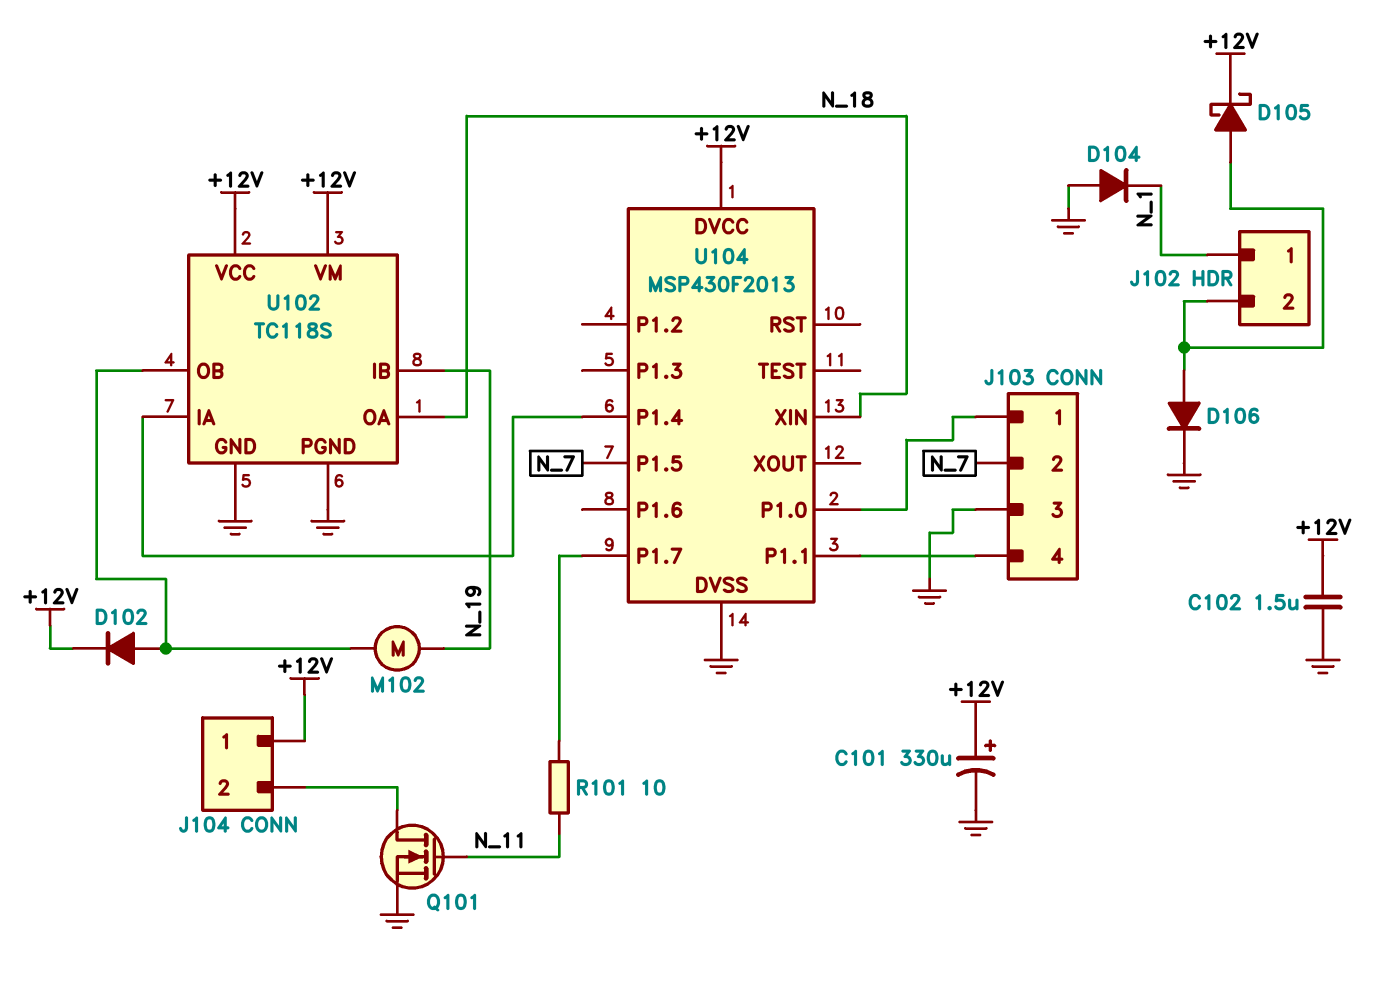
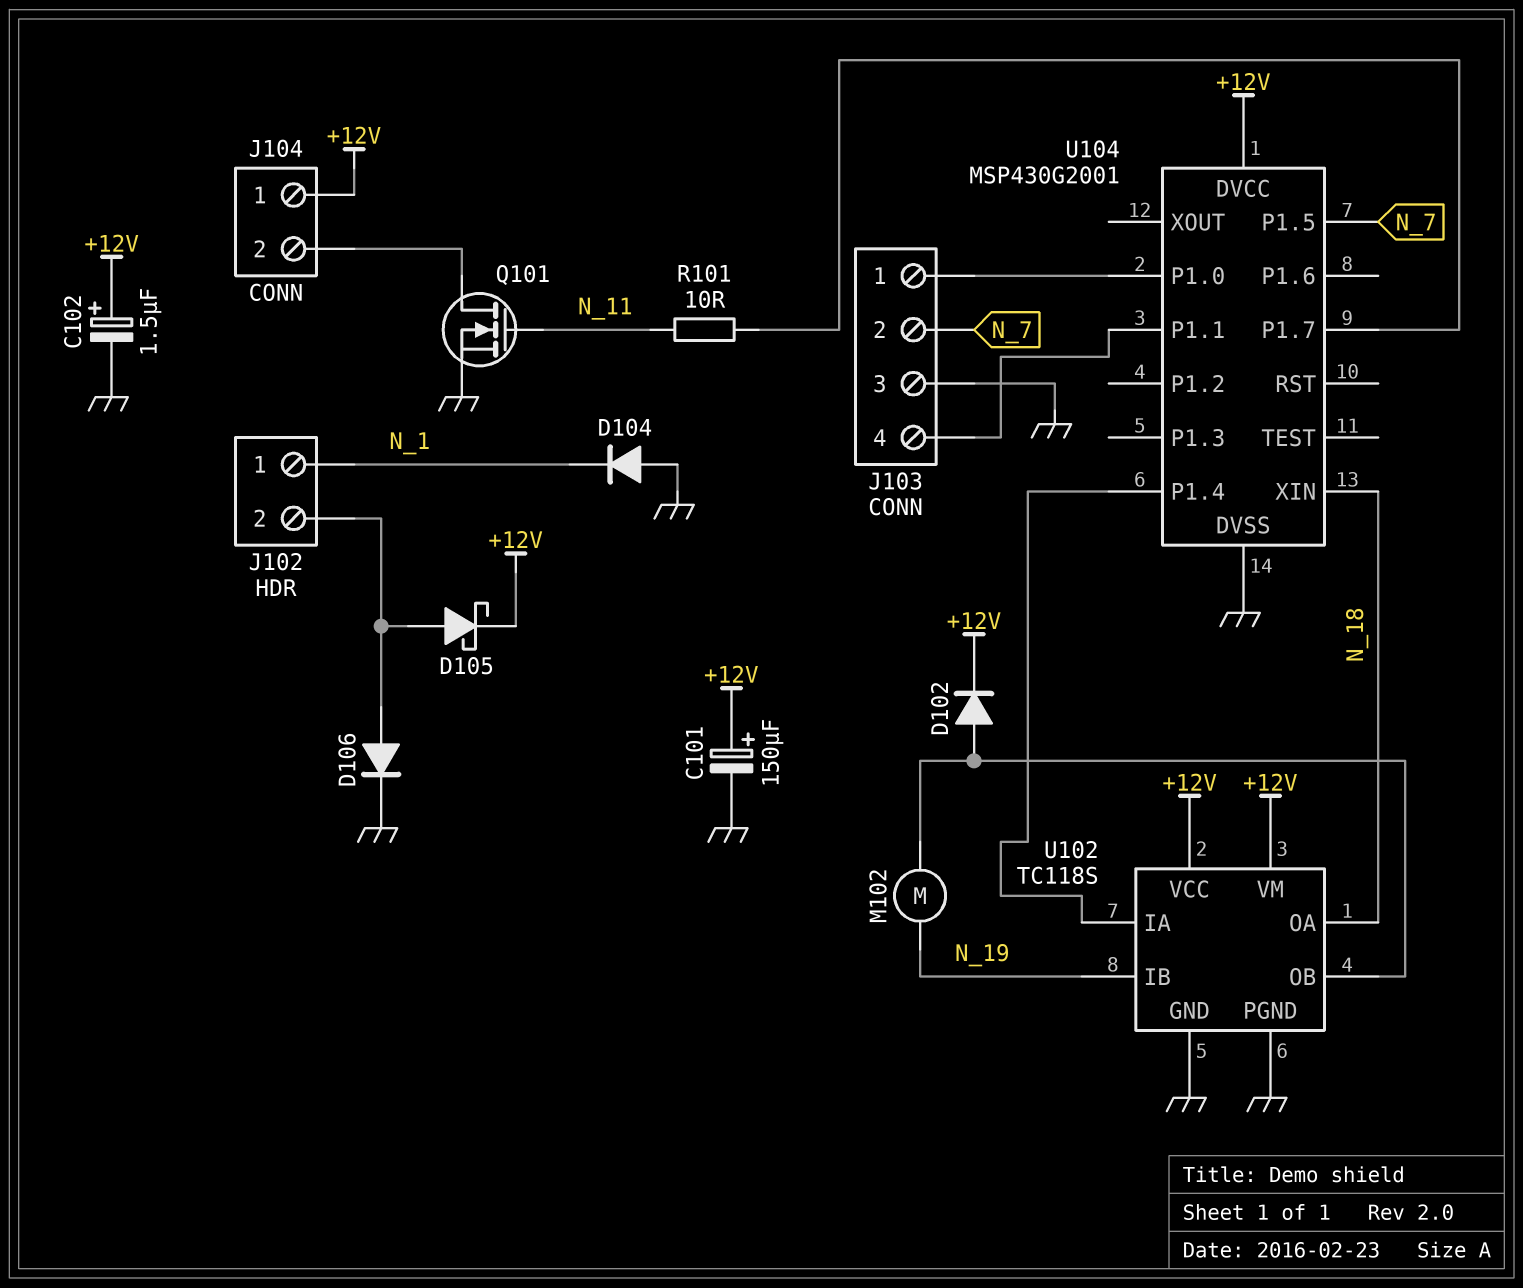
C101: 330uF (plus +12V, minus GND) -> 150uF (plus +12V, minus GND)
C102: 1.5uF (+12V, GND) -> 1.5uF (plus +12V, minus GND)
U104: MSP430F2013 -> MSP430G2001

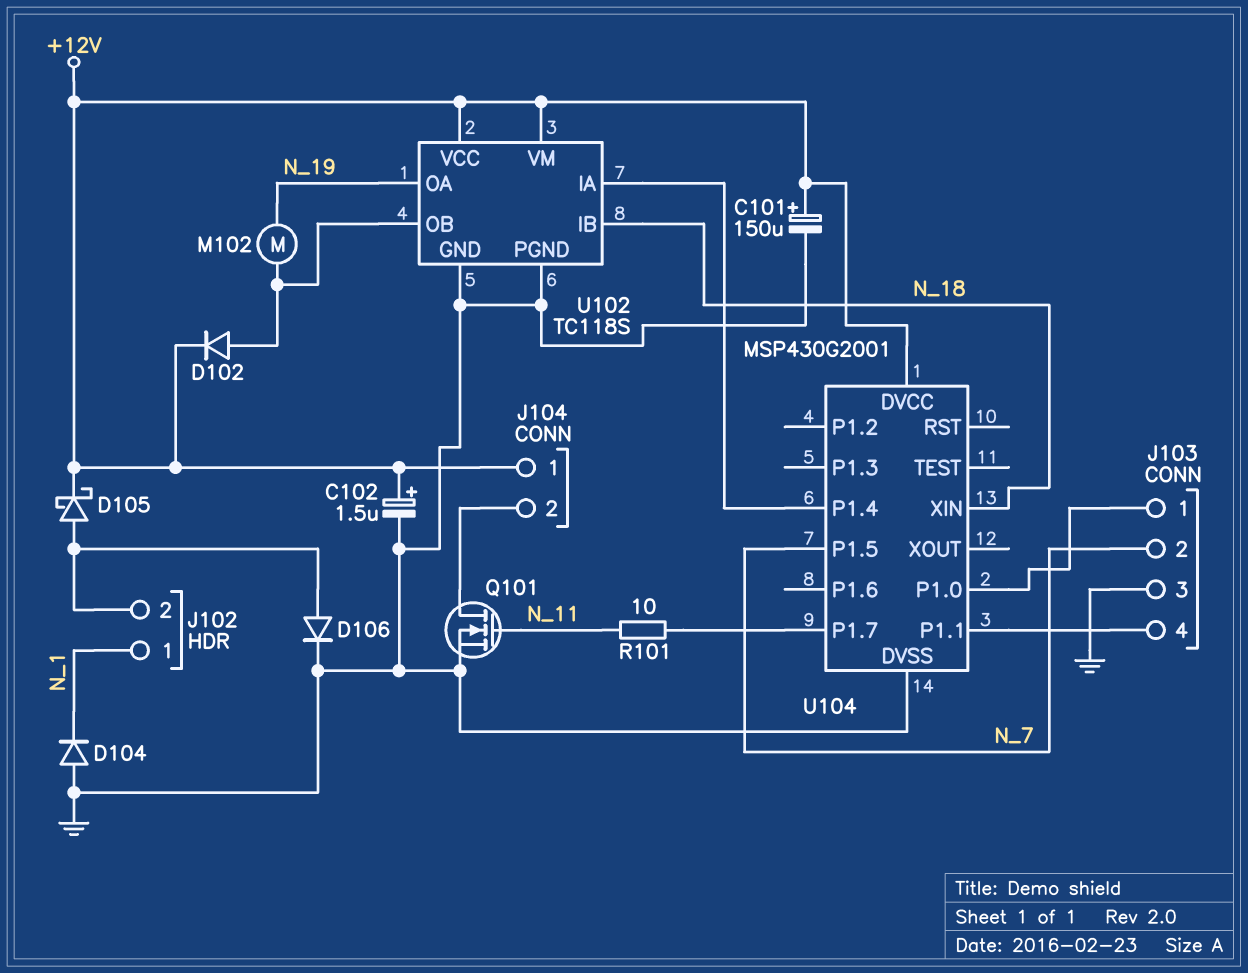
U102 pin IB: N_19 -> N_18
U102 pin OA: N_18 -> N_19

